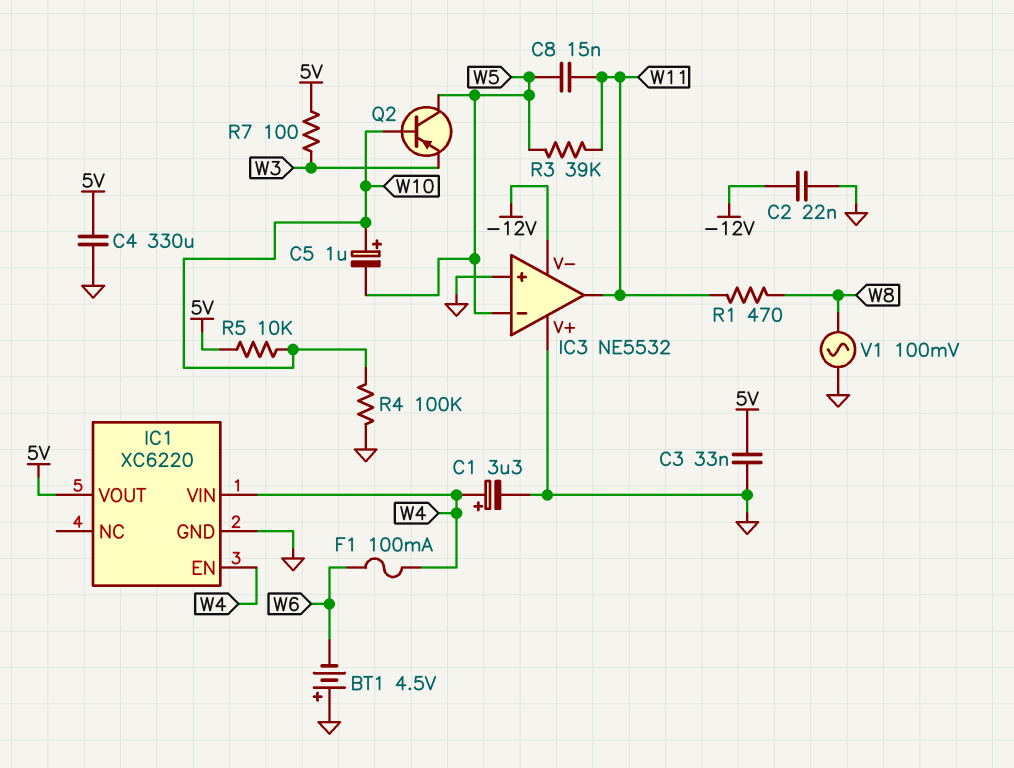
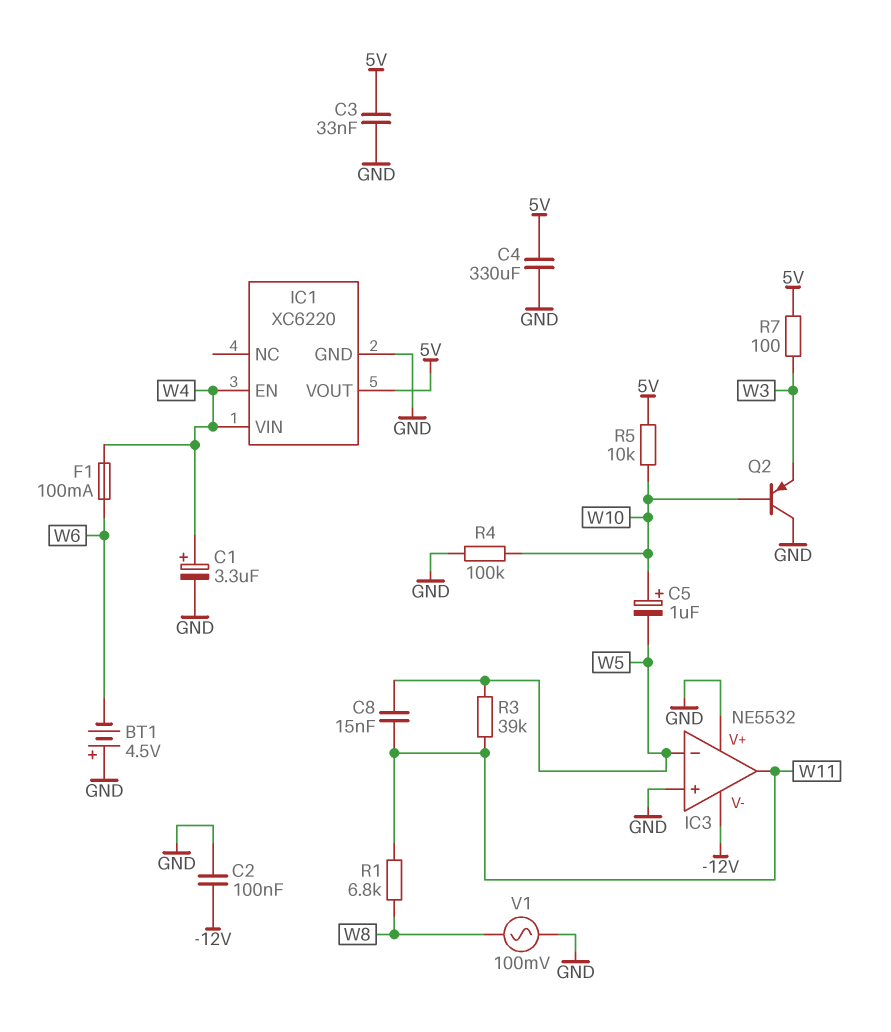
C2: 22nF (-12V, GND) -> 100nF (-12V, GND)
Q2: PNP (B W10, C W5, E W3) -> PNP (B W10, C GND, E W3)
R1: 470 (W8, W11) -> 6.8k (W8, W11)

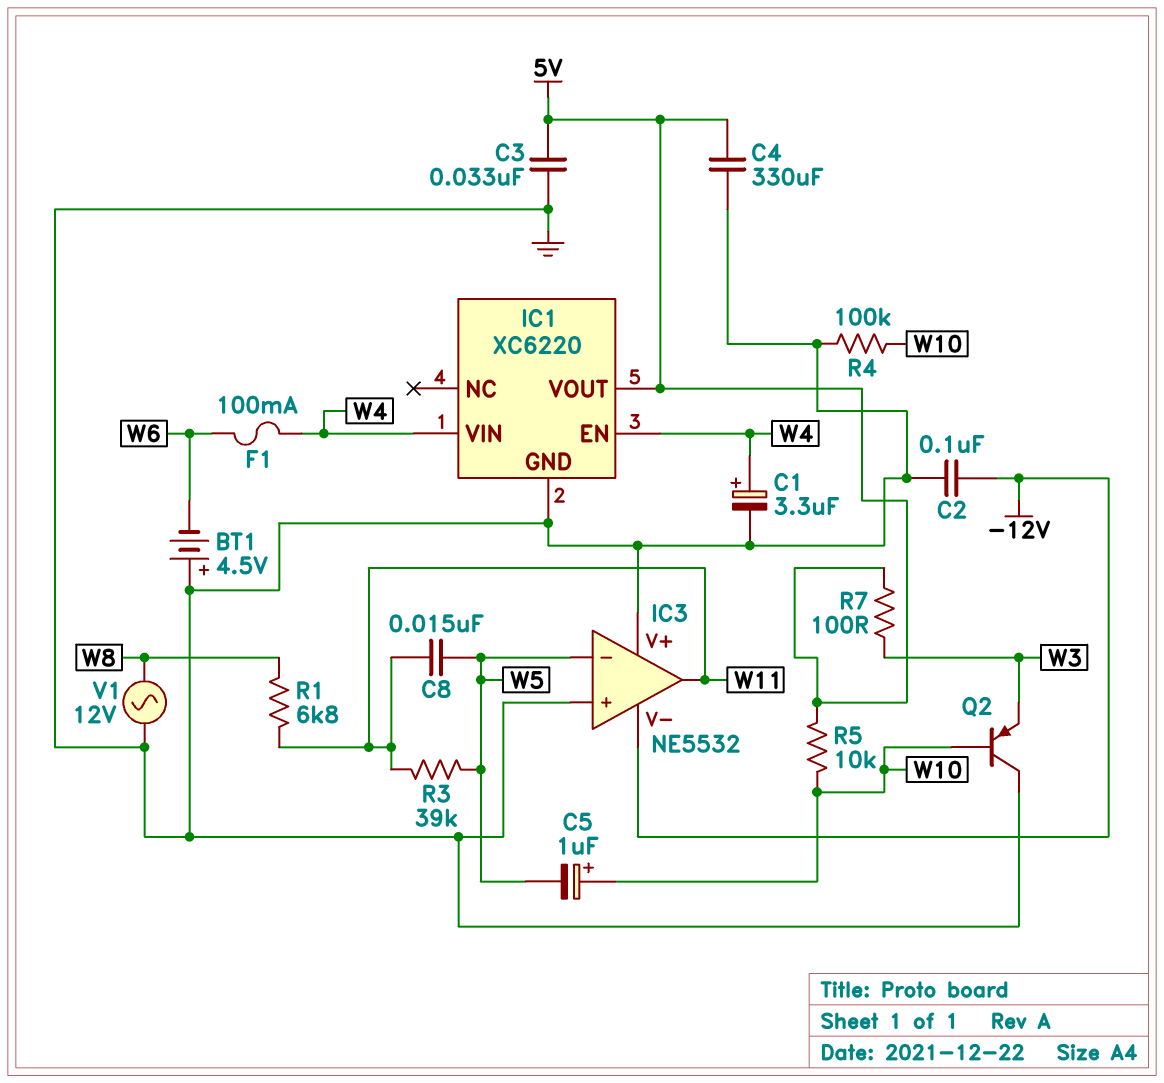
V1: AC 100mV (GND, W8) -> AC 12V (GND, W8)

